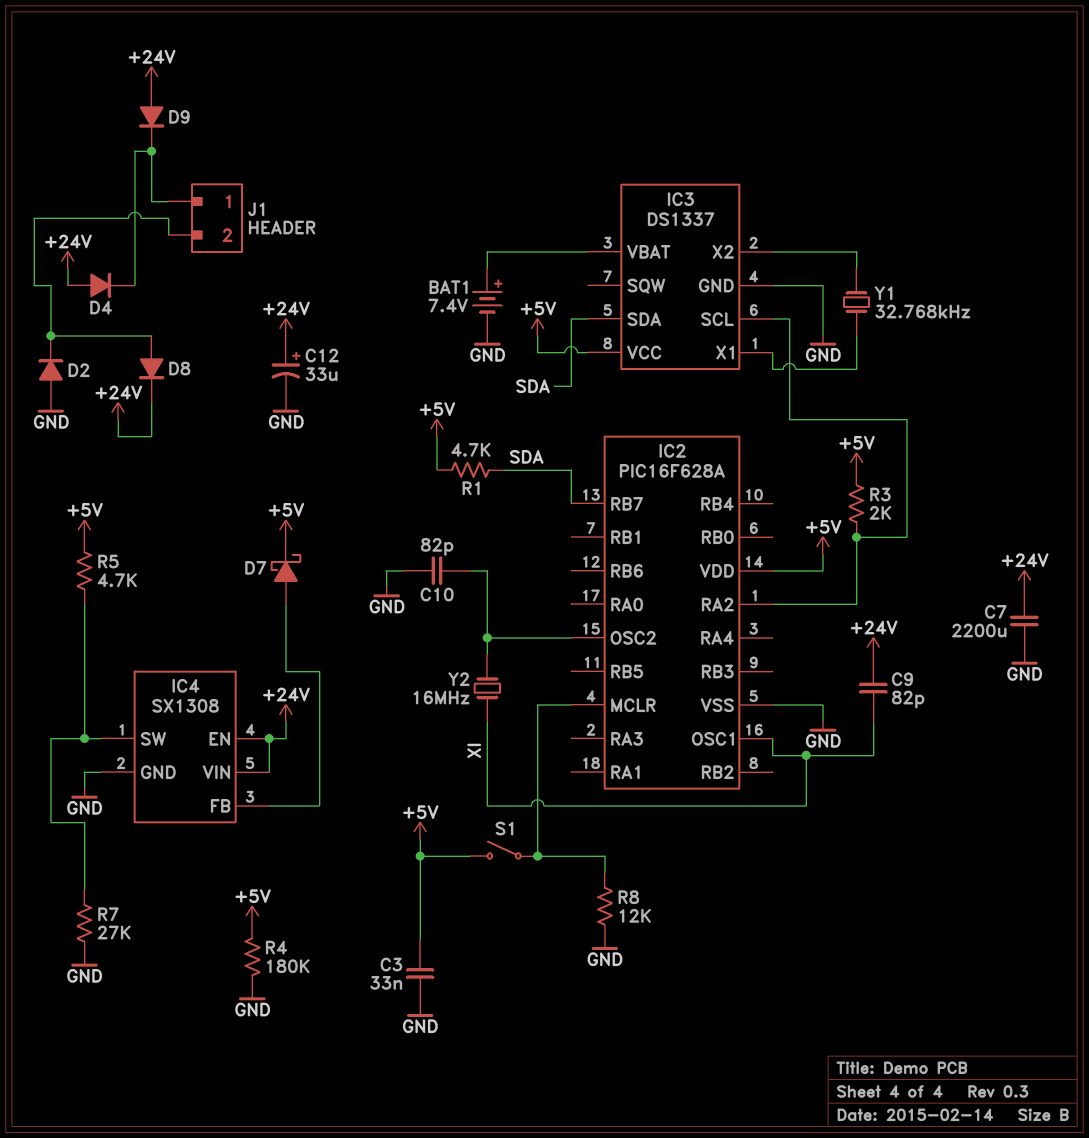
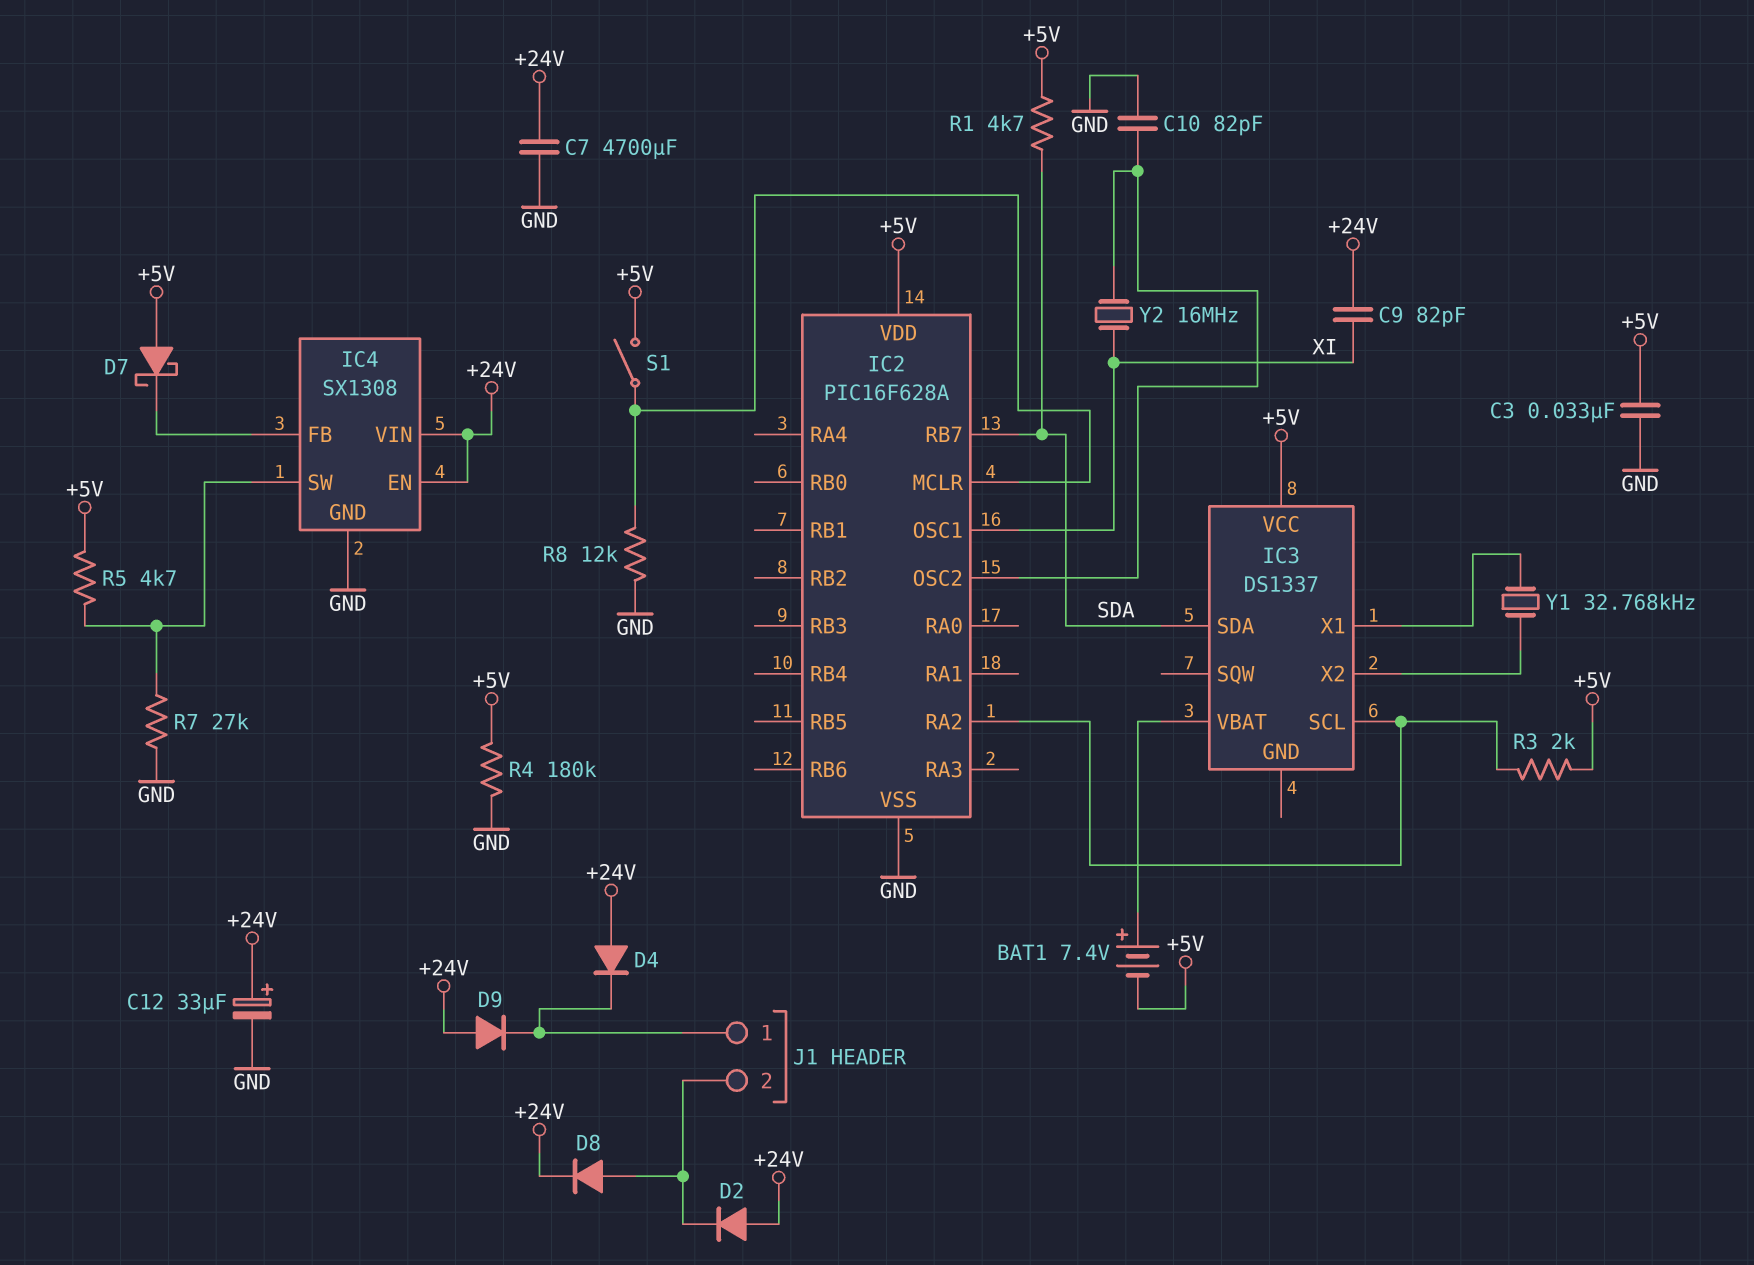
BAT1: 7.4V (plus IC3/VBAT, minus GND) -> 7.4V (plus IC3/VBAT, minus +5V)
C7: 2200uF (+24V, GND) -> 4700uF (+24V, GND)
D2: diode (A GND, K J1/2) -> diode (A +24V, K J1/2)
D7: schottky (A IC4/FB, K +5V) -> schottky (A +5V, K IC4/FB)
IC3 pin GND: GND -> none

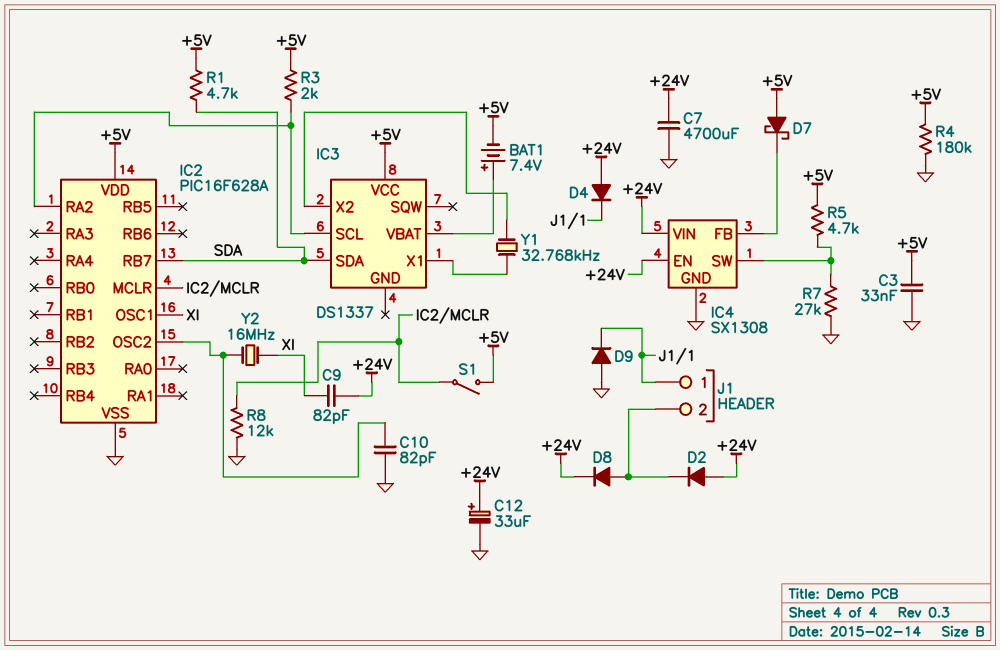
D9: diode (A +24V, K J1/1) -> diode (A GND, K J1/1)

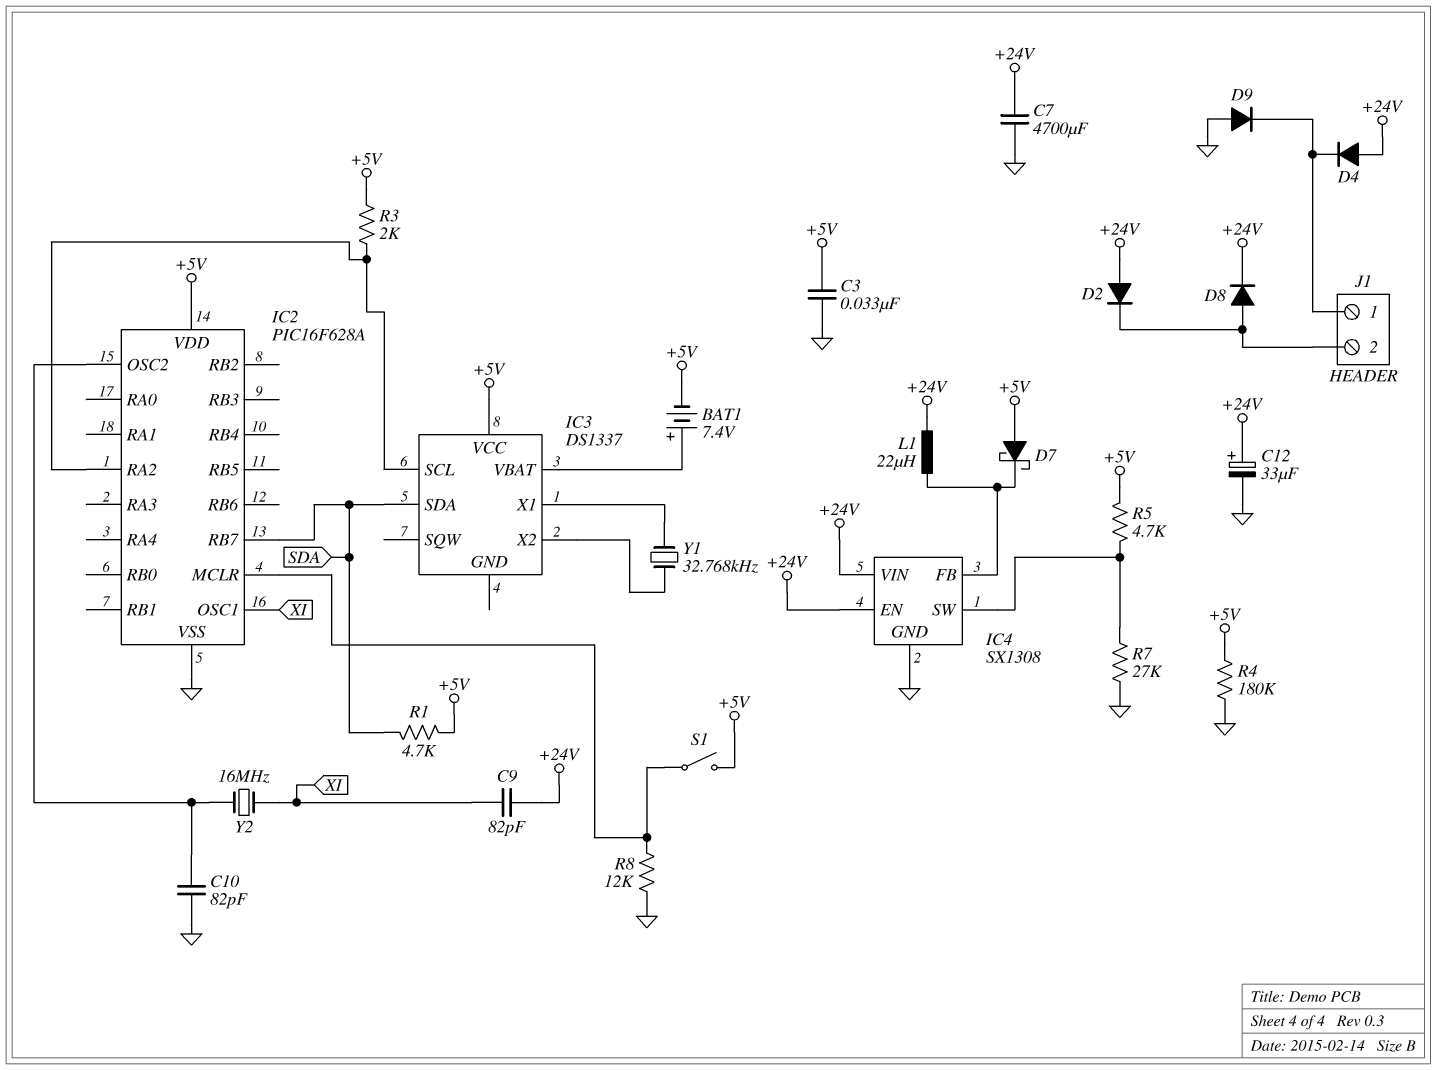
L1: none -> 22uH (+24V, IC4/FB)

